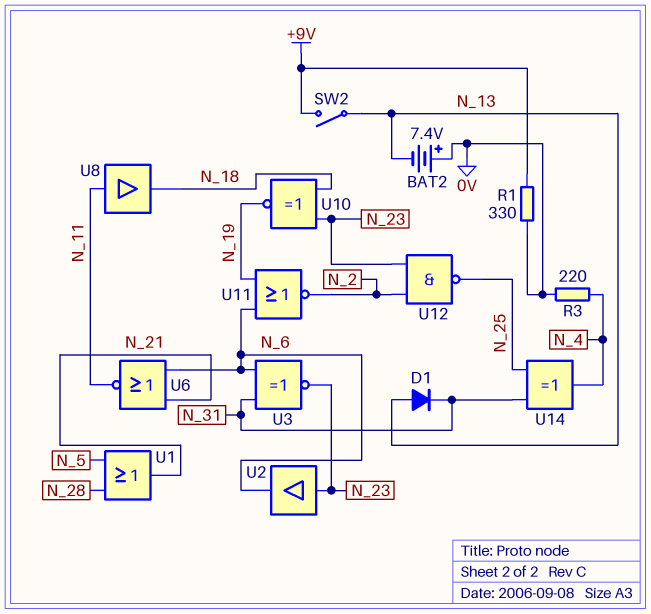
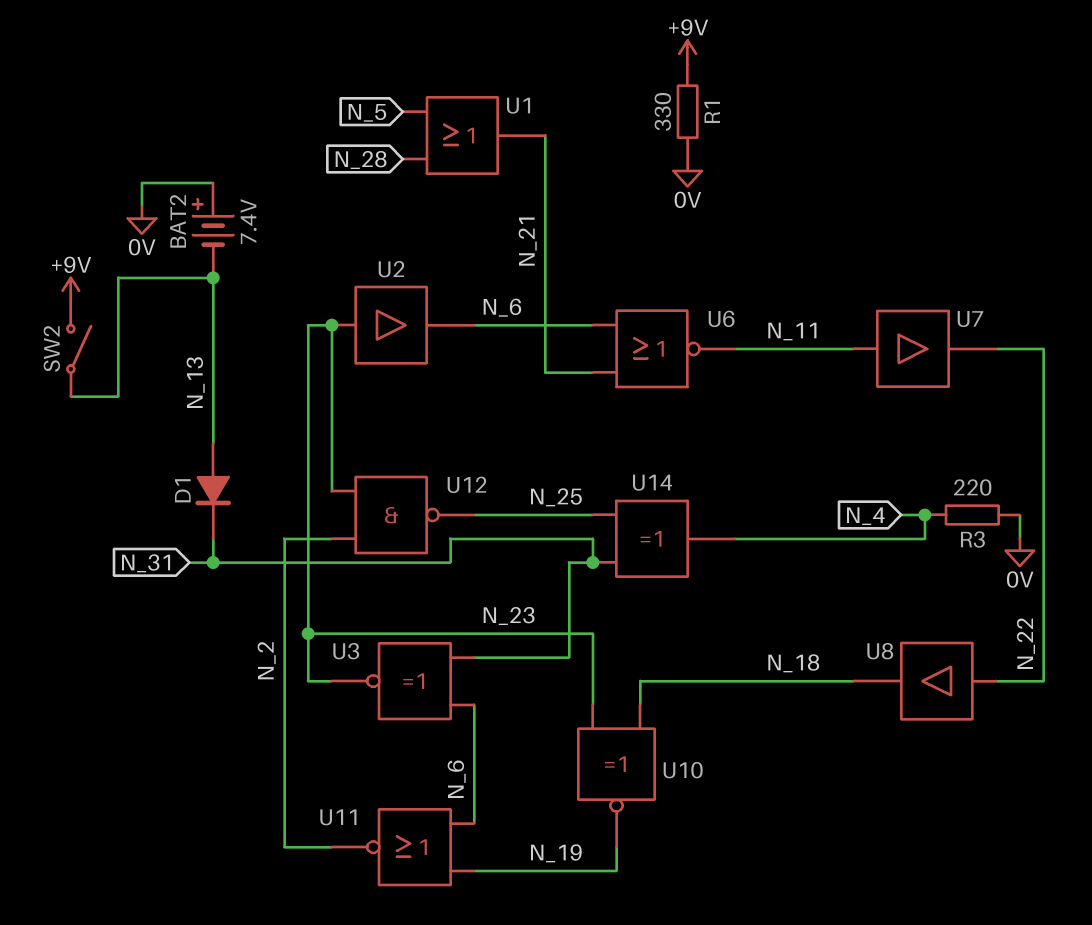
U7: none -> buffer (in N_11, out N_22)
U8: buffer (in N_11, out N_18) -> buffer (in N_22, out N_18)

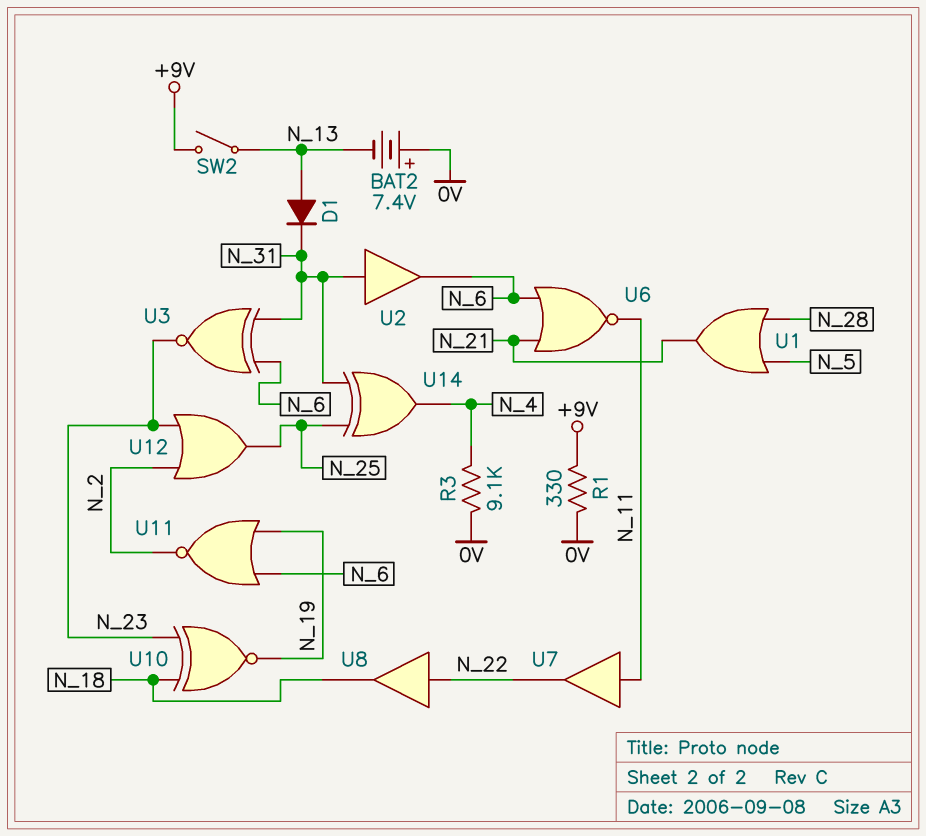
R3: 220 (0V, N_4) -> 9.1k (0V, N_4)
U2: buffer (in N_23, out N_6) -> buffer (in N_31, out N_6)
U12: NAND (in N_2, in N_23, out N_25) -> OR (in N_2, in N_23, out N_25)

